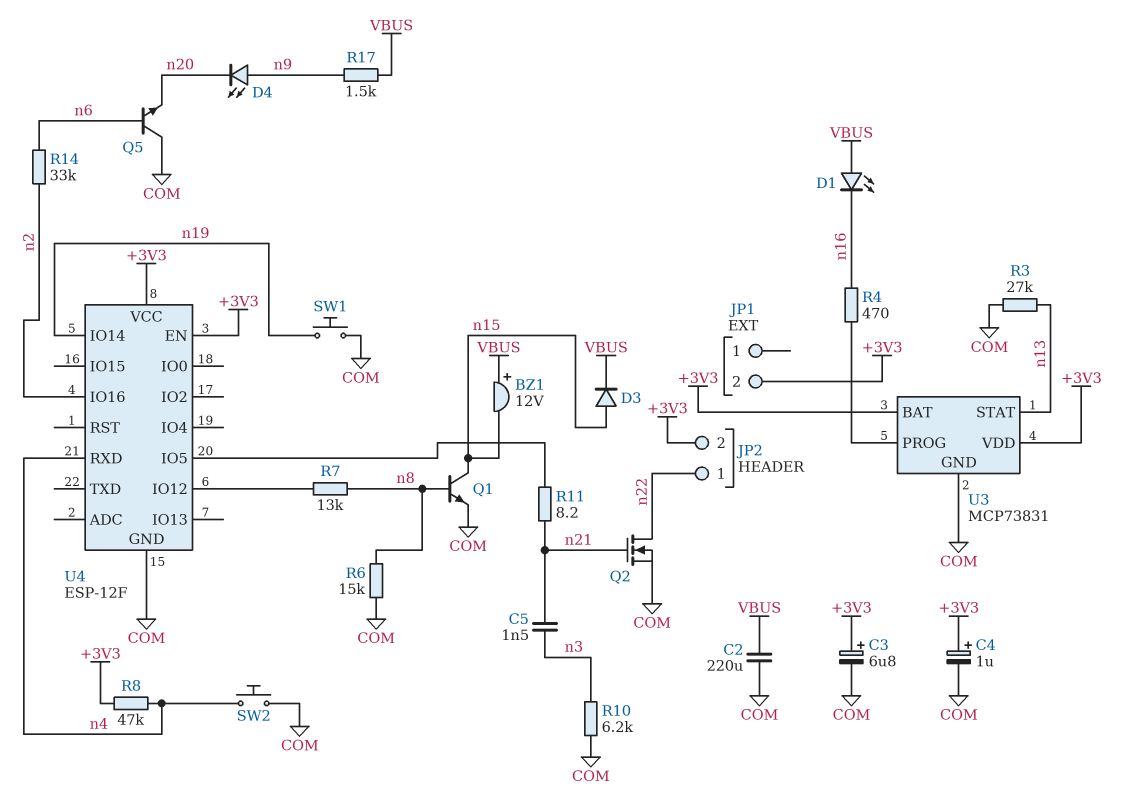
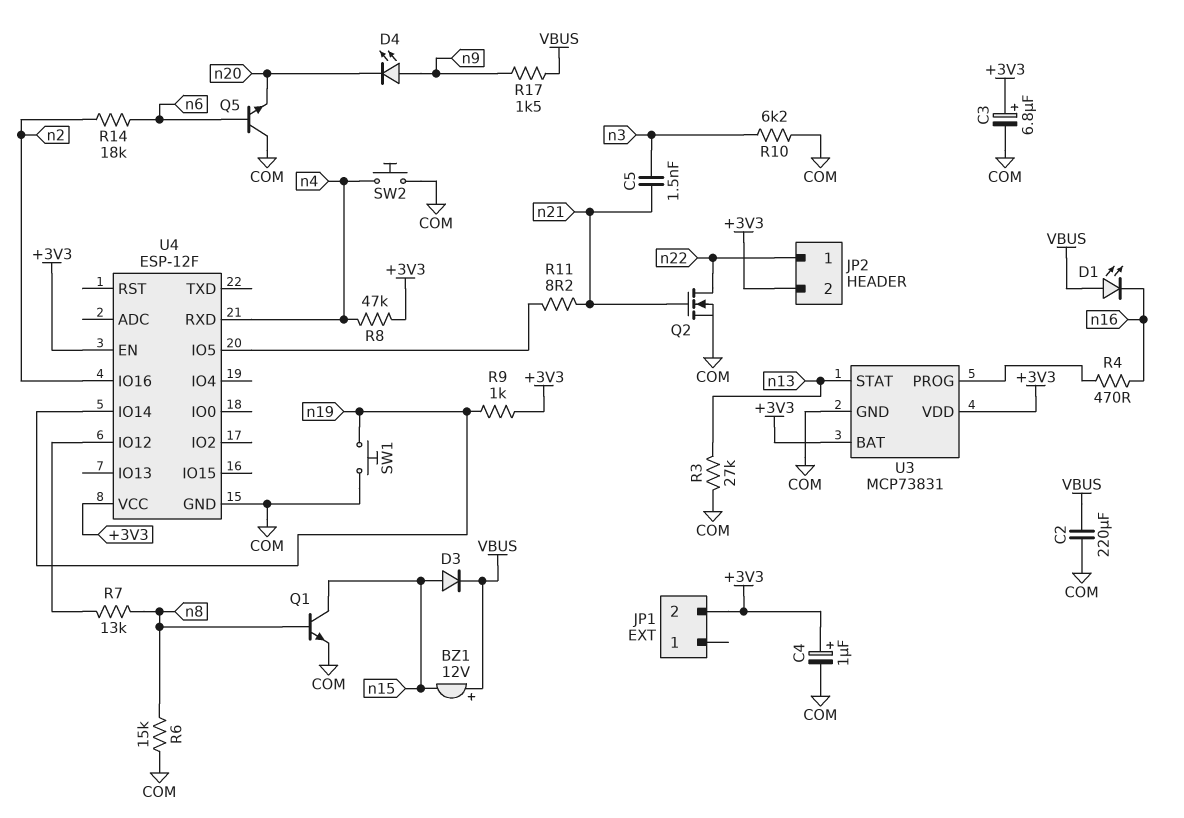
R9: none -> 1k (+3V3, n19)
R14: 33k (n2, n6) -> 18k (n2, n6)

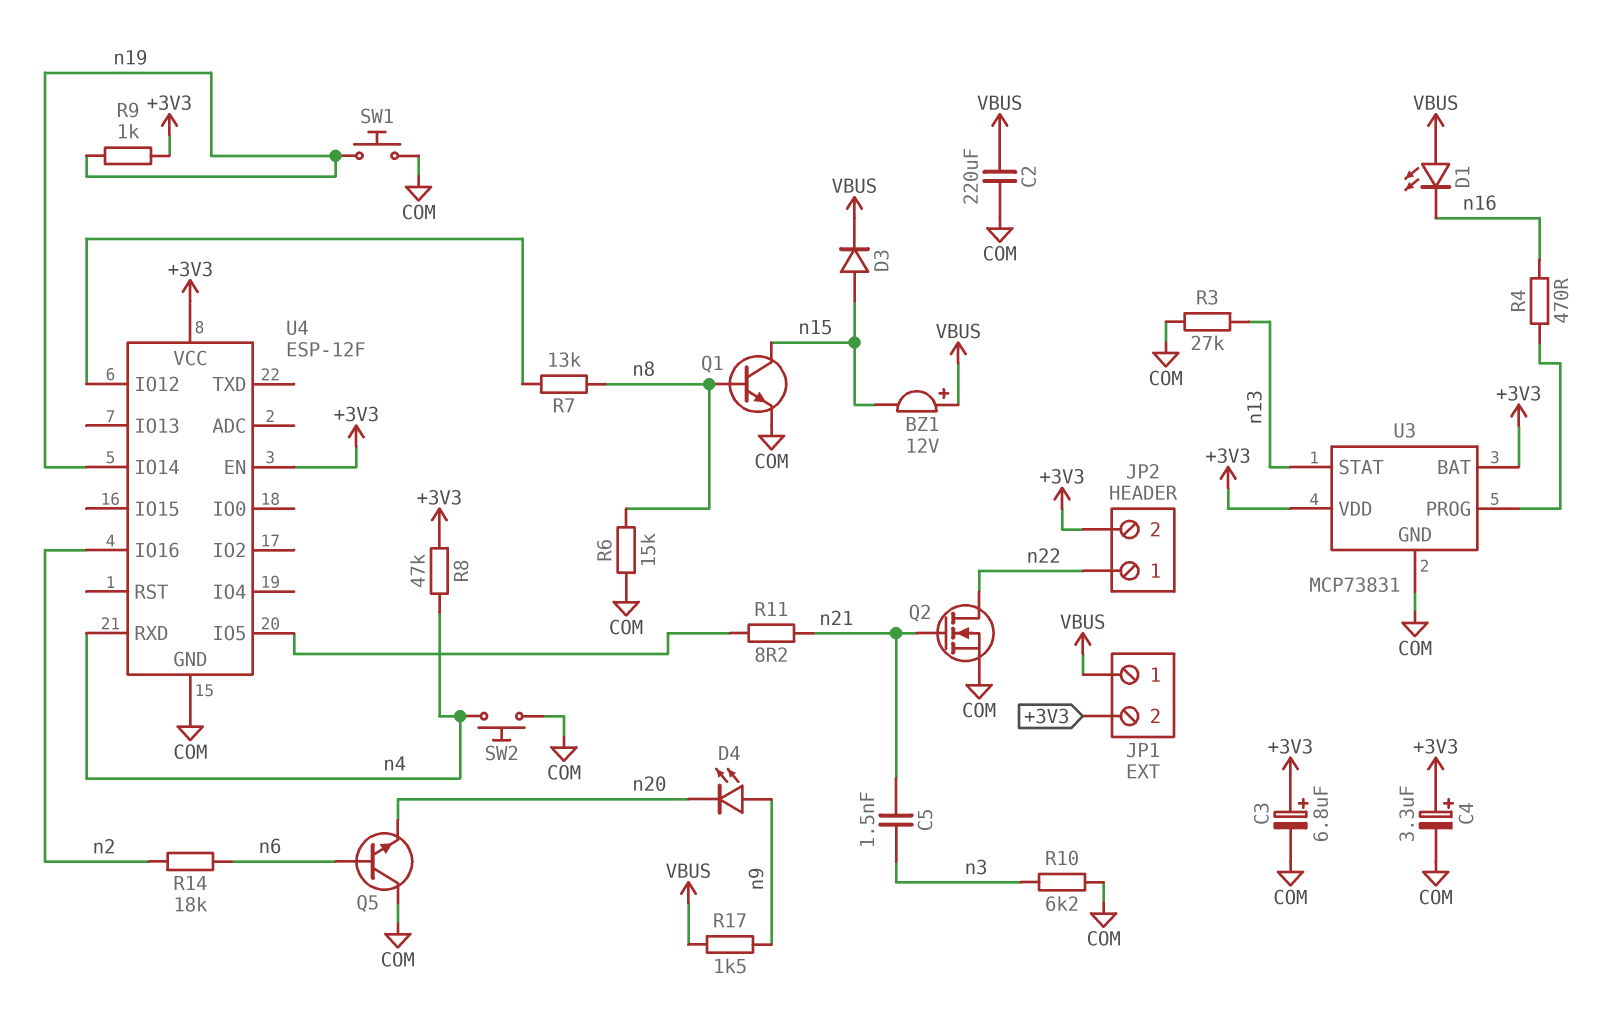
C4: 1uF (plus +3V3, minus COM) -> 3.3uF (plus +3V3, minus COM)
JP1 pin 1: none -> VBUS

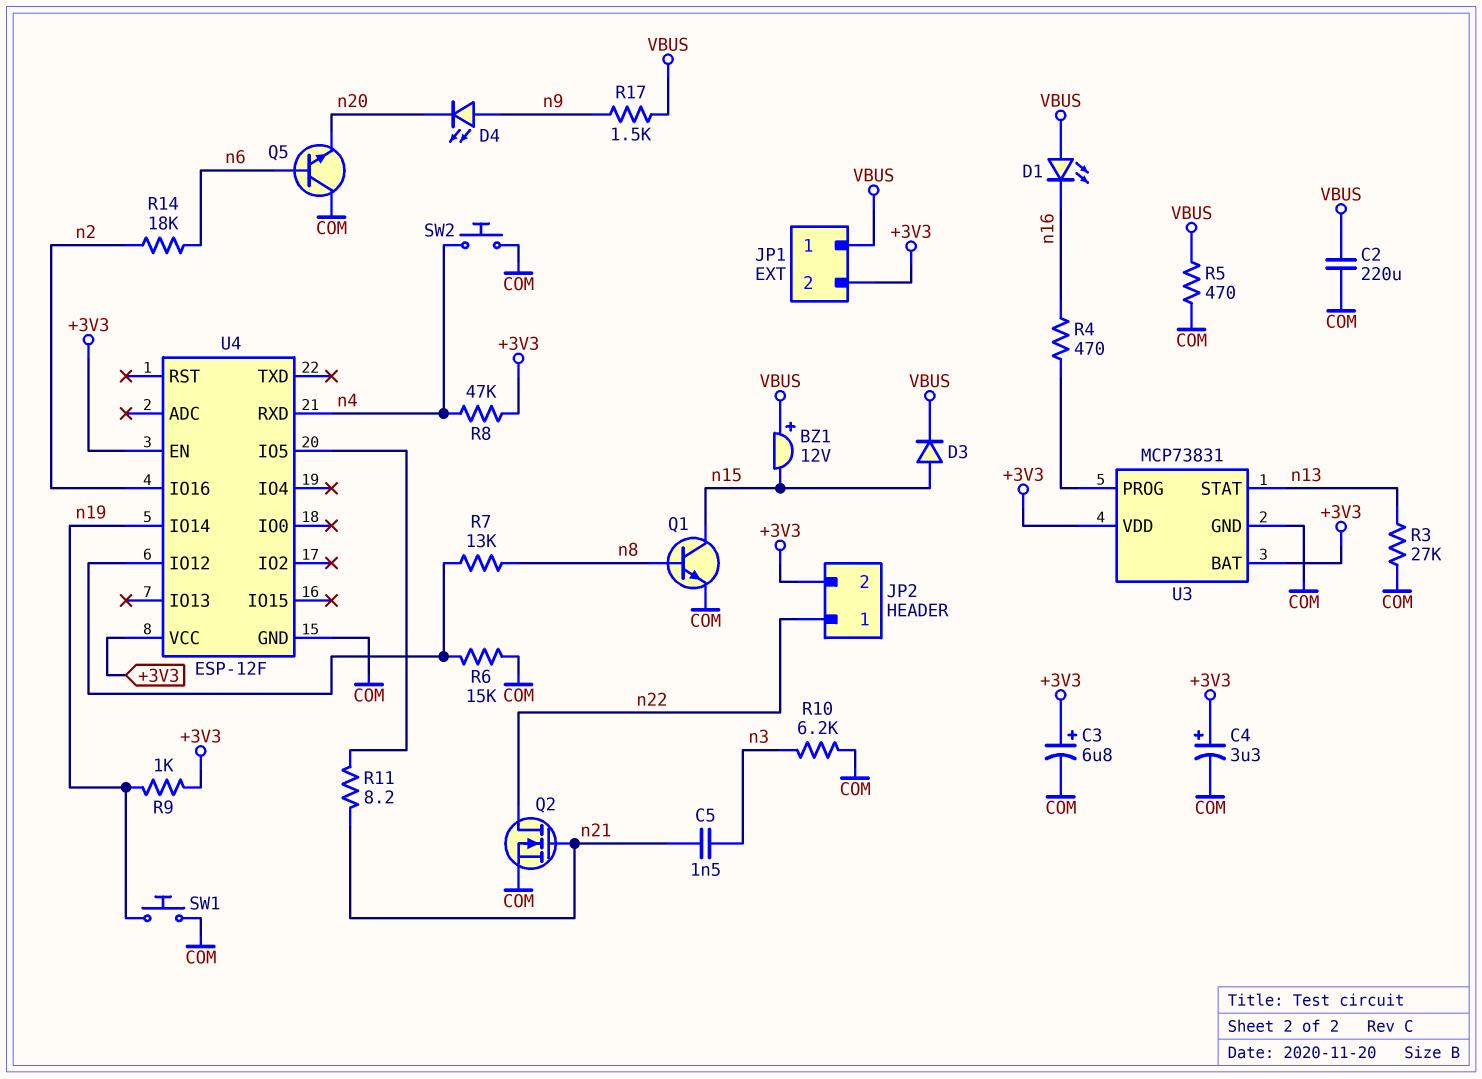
R5: none -> 470 (COM, VBUS)
R6: 15k (COM, n8) -> 15k (COM, U4/IO12)

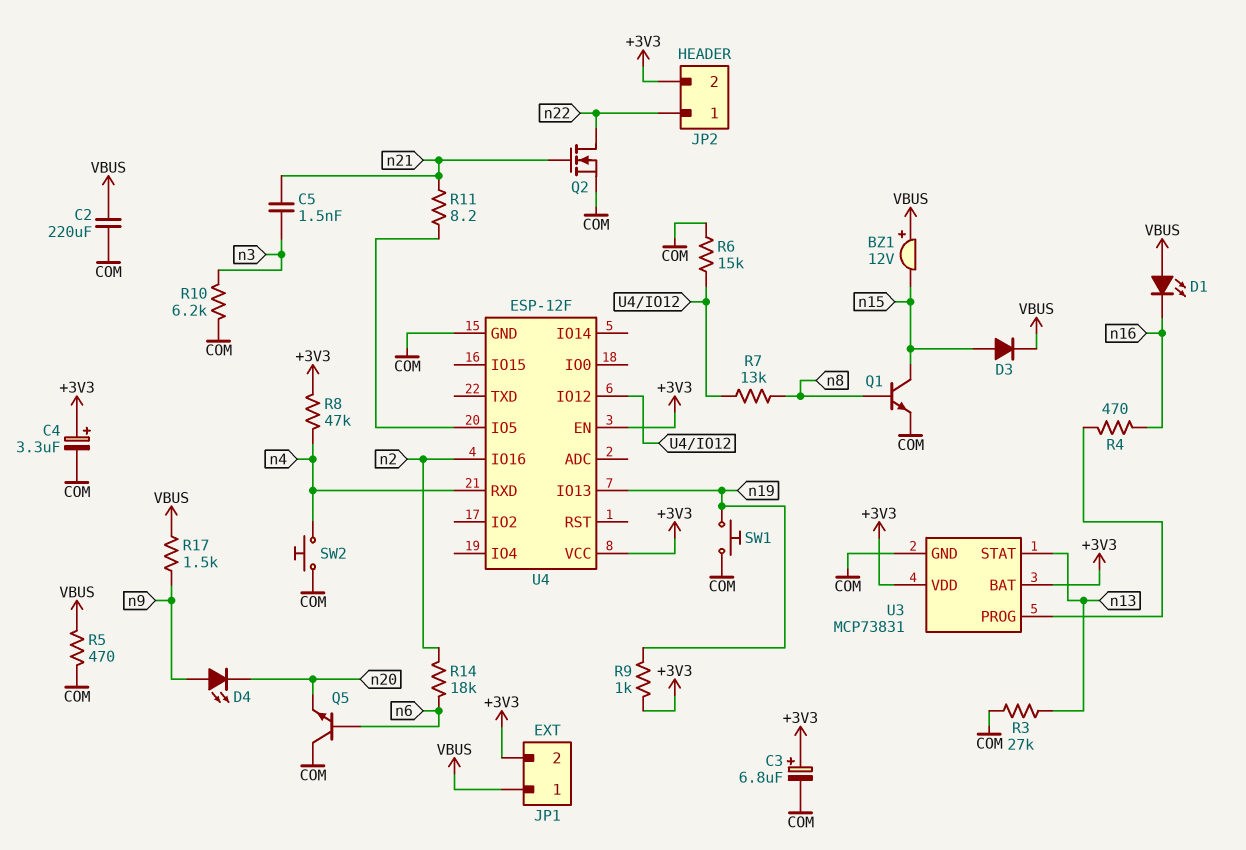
U4 pin IO13: none -> n19
U4 pin IO14: n19 -> none

